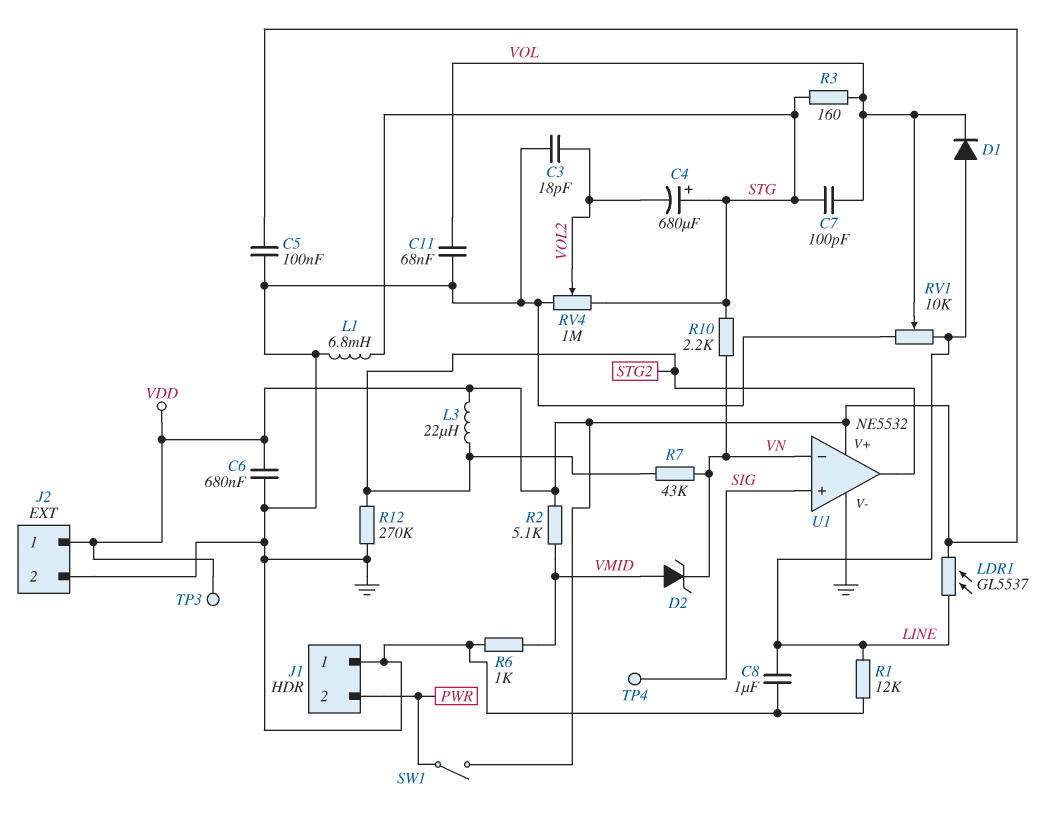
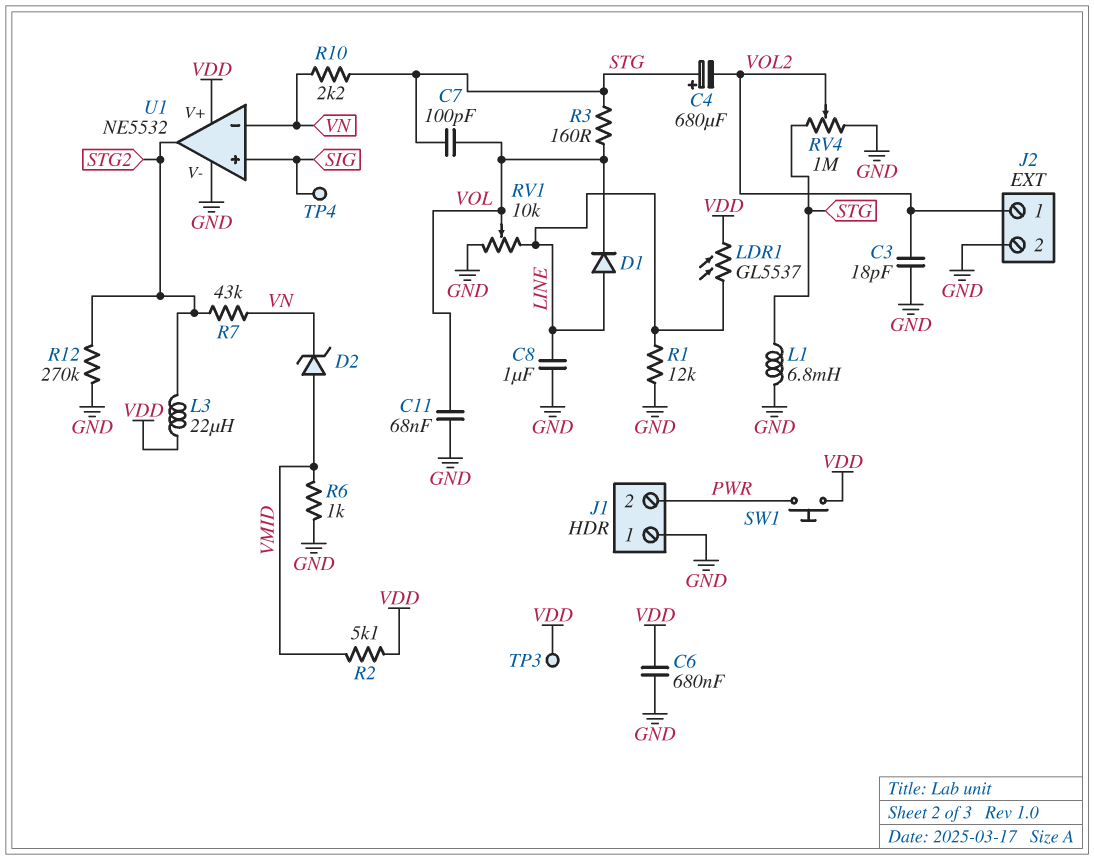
C5: 100nF (GND, VDD) -> none
J2 pin 1: VDD -> VOL2
SW1: switch (PWR, VDD) -> button (PWR, VDD)

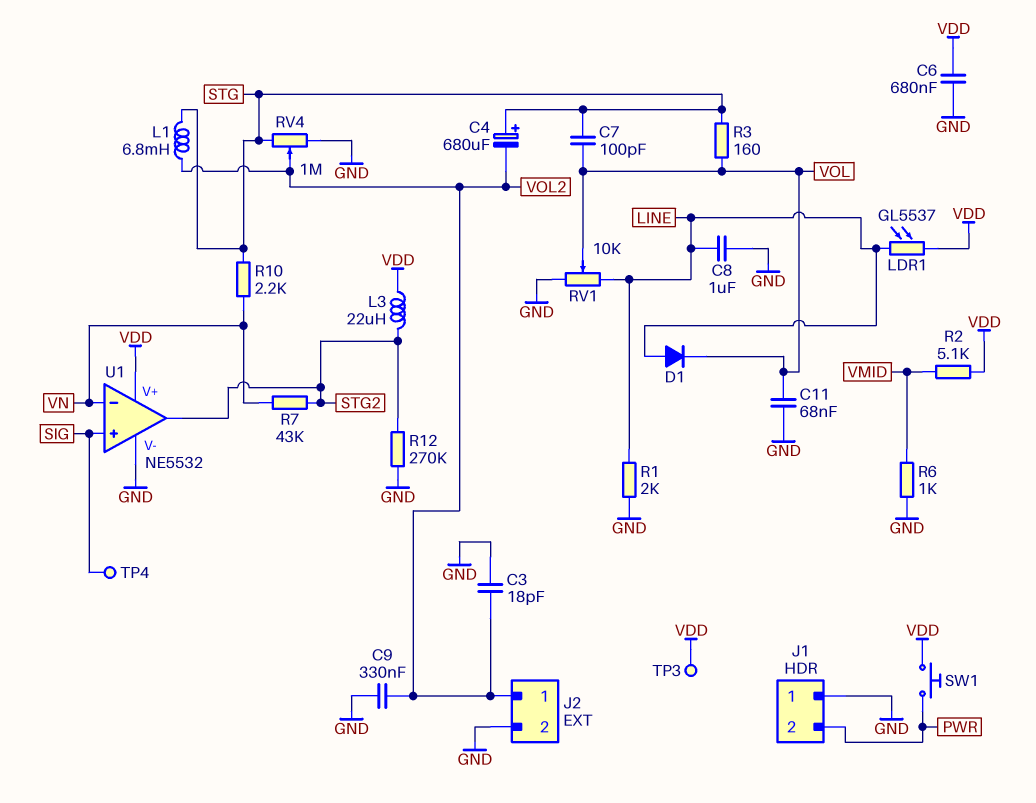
C9: none -> 330nF (GND, VOL2)
D2: zener (A VMID, K VN) -> none
L1: 6.8mH (GND, STG) -> 6.8mH (STG, VOL2)
R1: 12k (GND, LINE) -> 2k (GND, LINE)

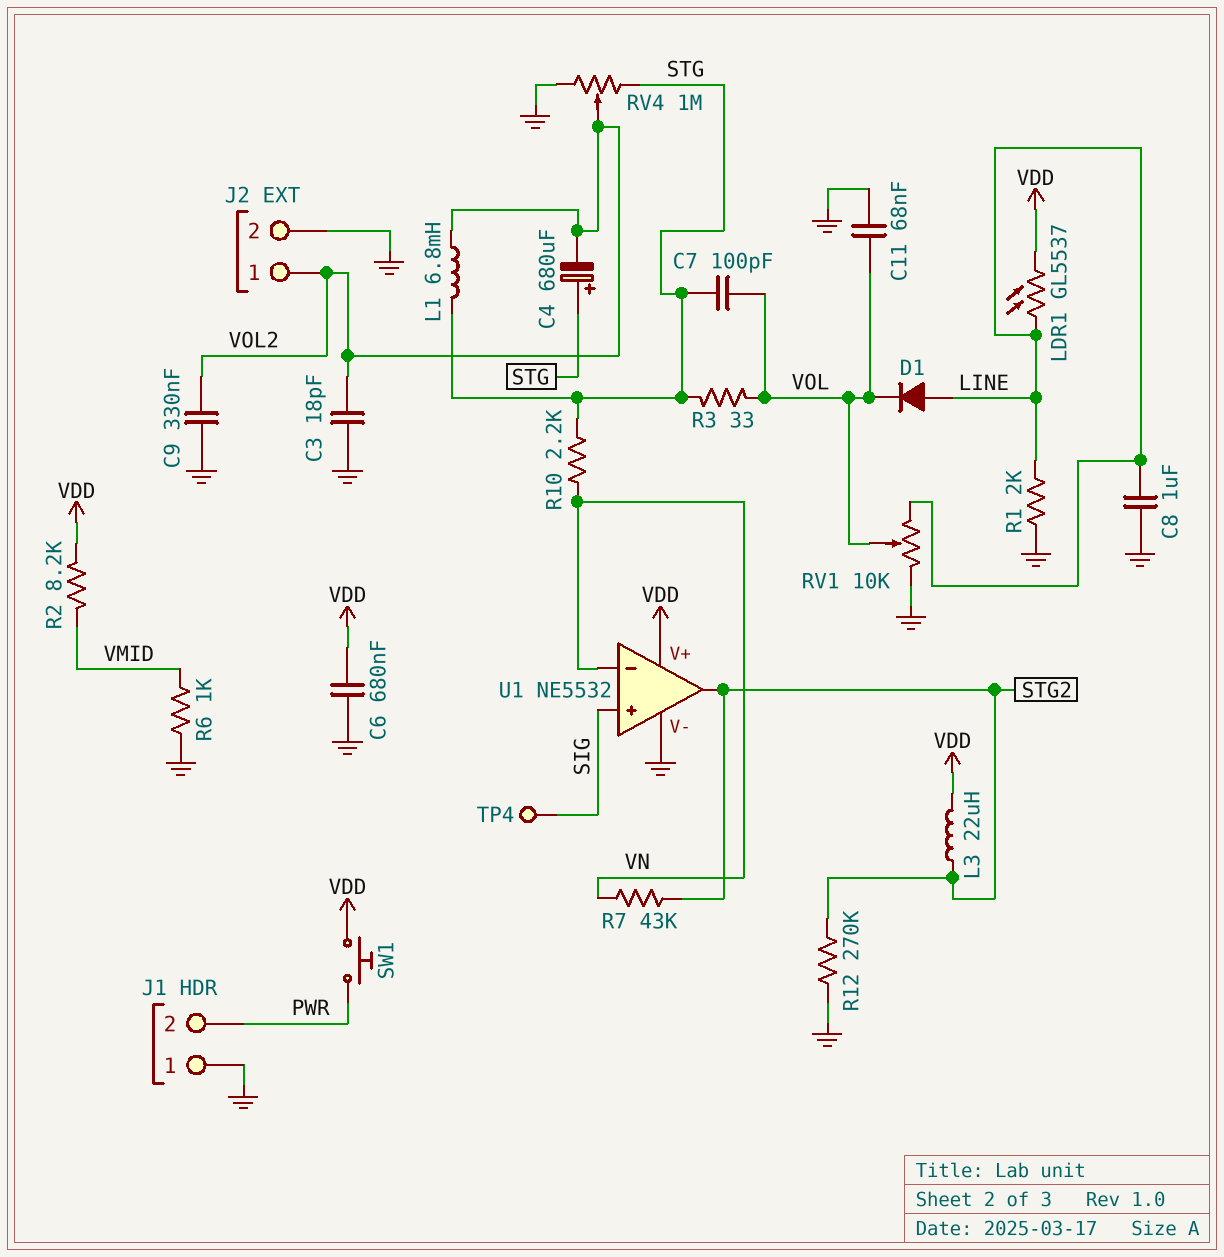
R2: 5.1k (VDD, VMID) -> 8.2k (VDD, VMID)
R3: 160 (STG, VOL) -> 33 (STG, VOL)
TP3: test point (VDD) -> none

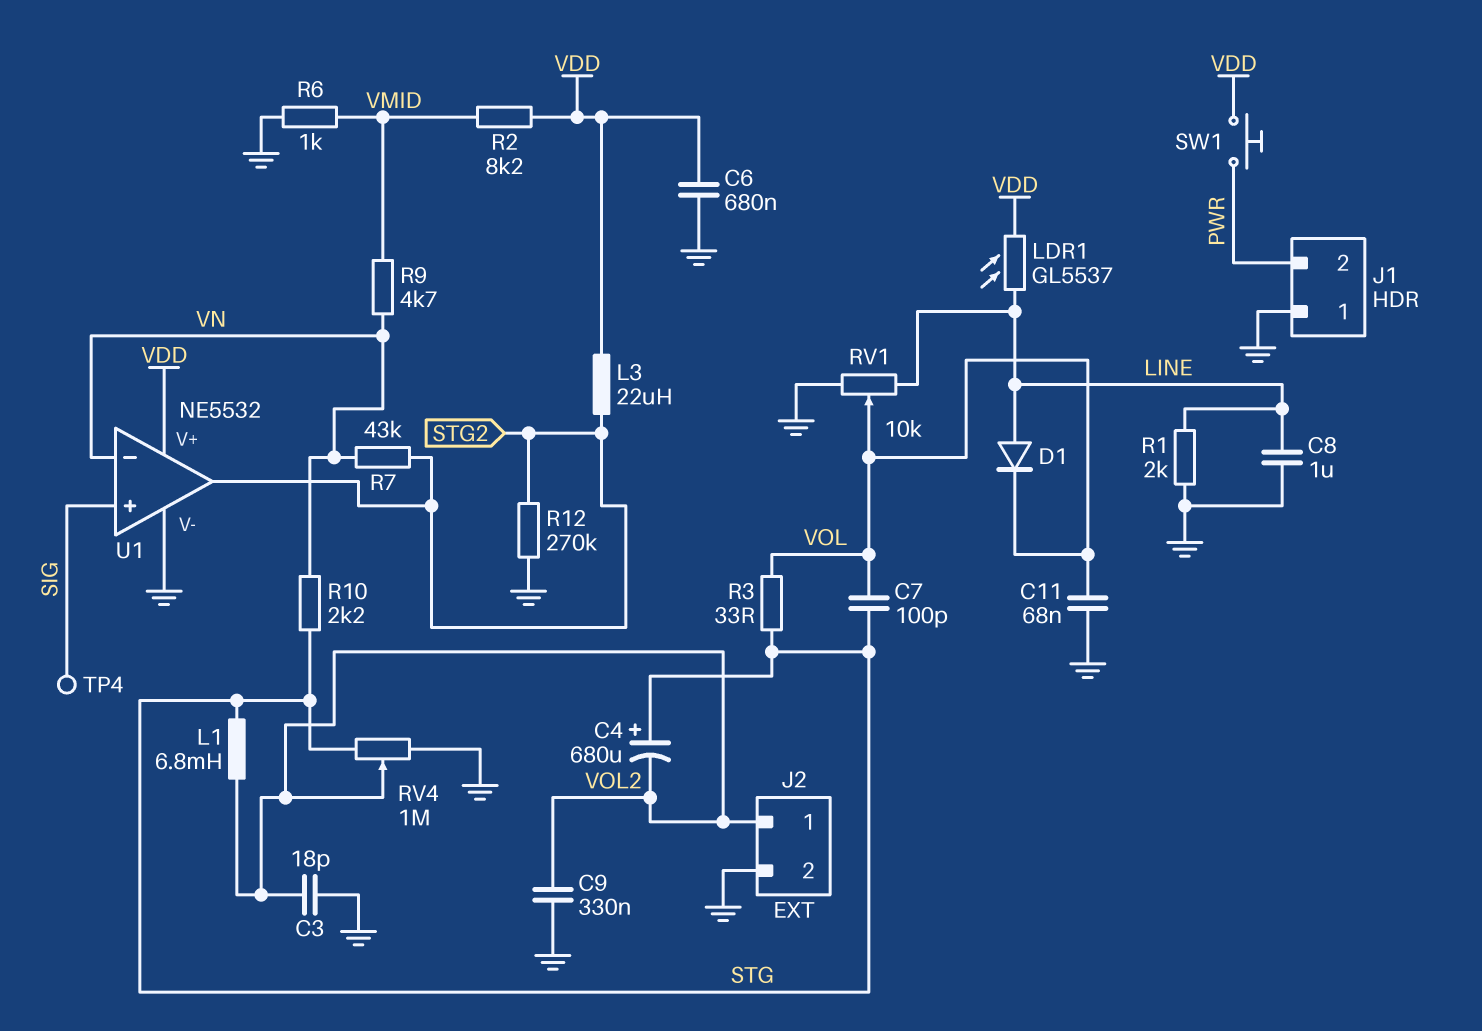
R9: none -> 4.7k (VMID, VN)

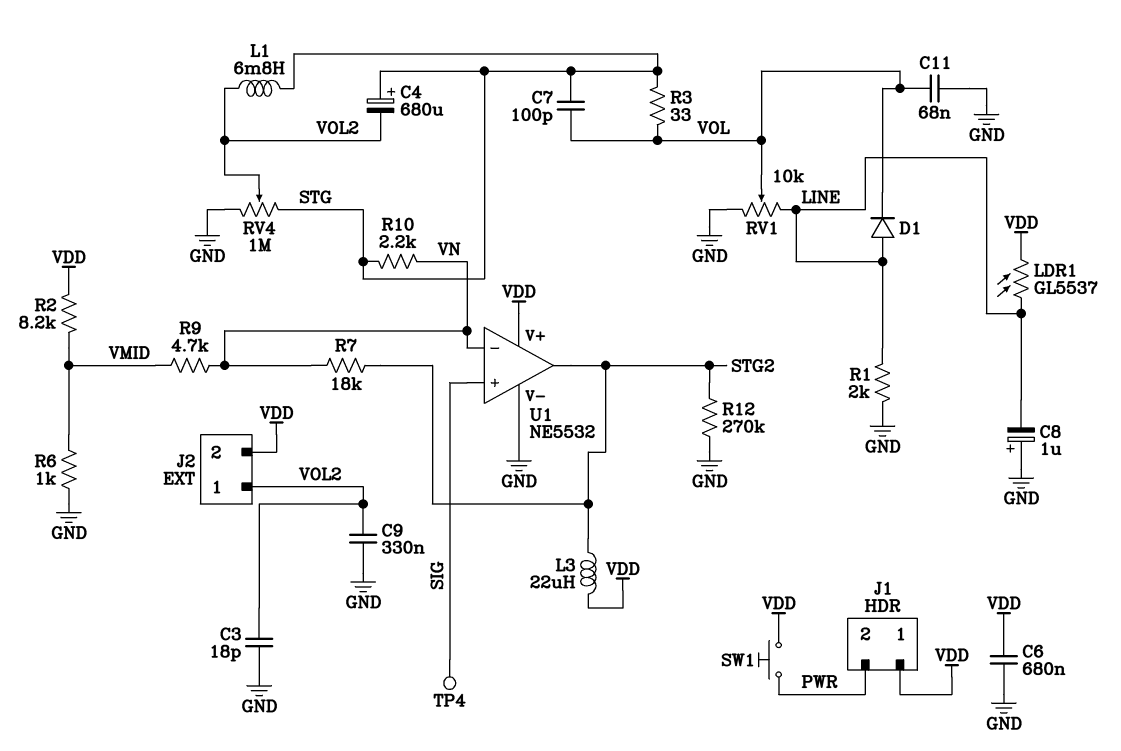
C8: 1uF (GND, LINE) -> 1uF (plus GND, minus LINE)
J1 pin 1: GND -> VDD
J2 pin 2: GND -> VDD
R7: 43k (STG2, VN) -> 18k (STG2, VN)

